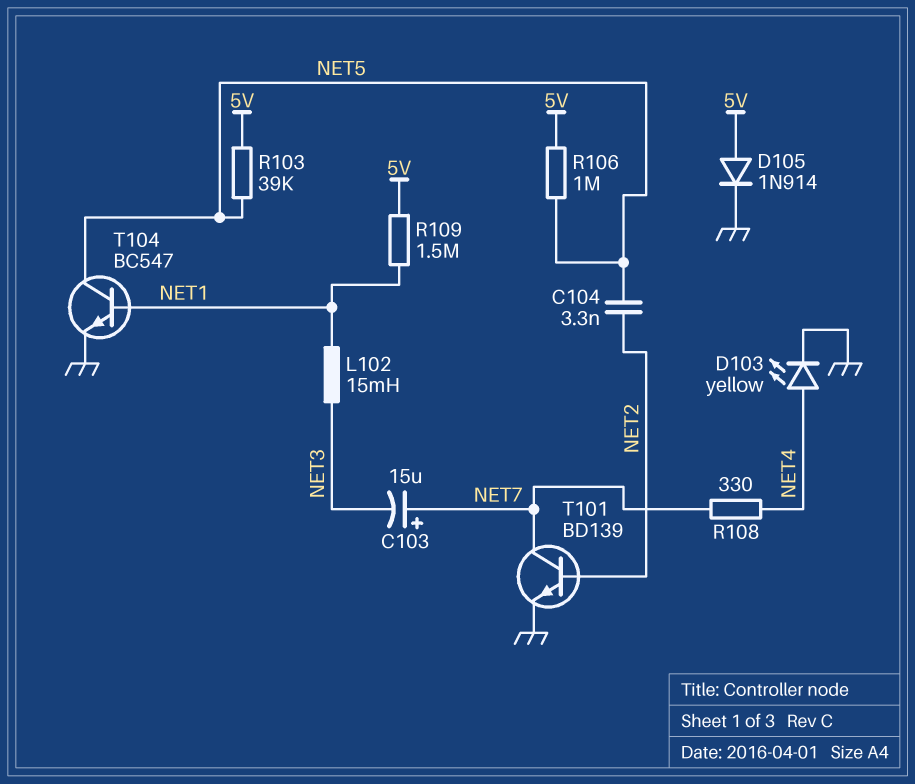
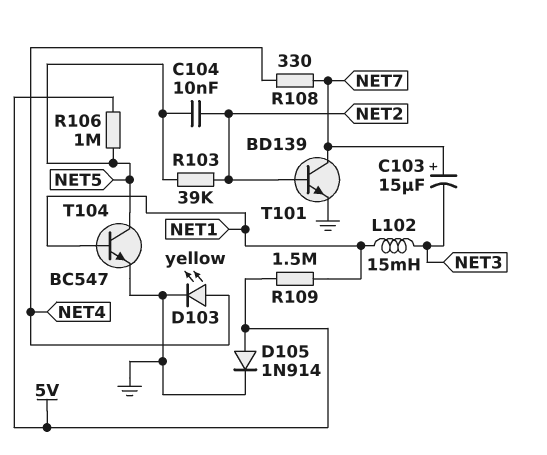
C104: 3.3nF (NET2, NET5) -> 10nF (NET2, NET5)
R103: 39k (5V, NET5) -> 39k (NET2, NET5)

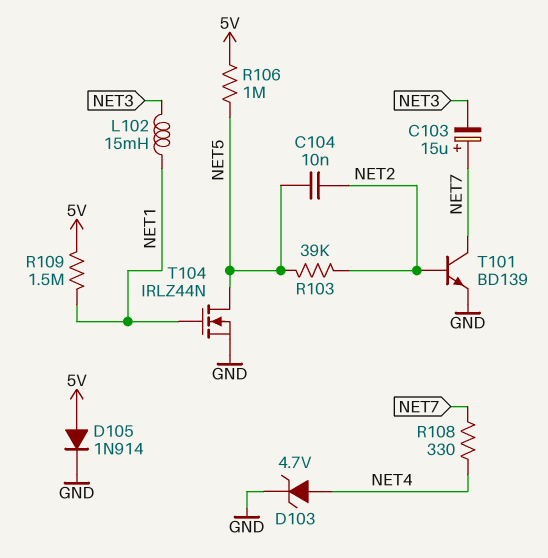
D103: LED yellow (A NET4, K GND) -> zener 4.7V (A NET4, K GND)
T104: NPN BC547 (B NET1, C NET5, E GND) -> NMOS IRLZ44N (G NET1, D NET5, S GND)

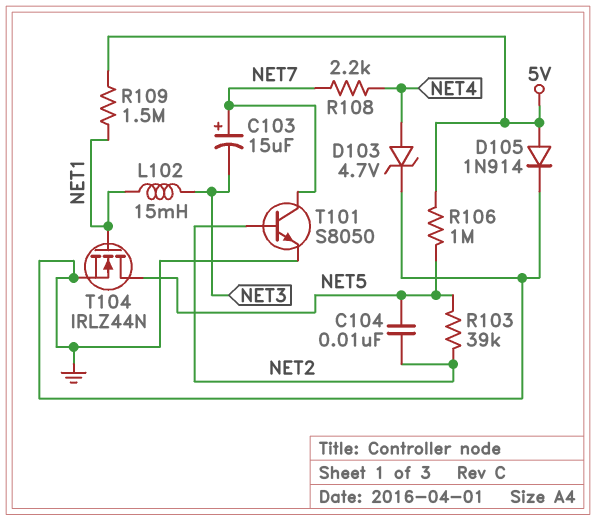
R108: 330 (NET4, NET7) -> 2.2k (NET4, NET7)
T101: NPN BD139 (B NET2, C NET7, E GND) -> NPN S8050 (B NET2, C NET7, E GND)

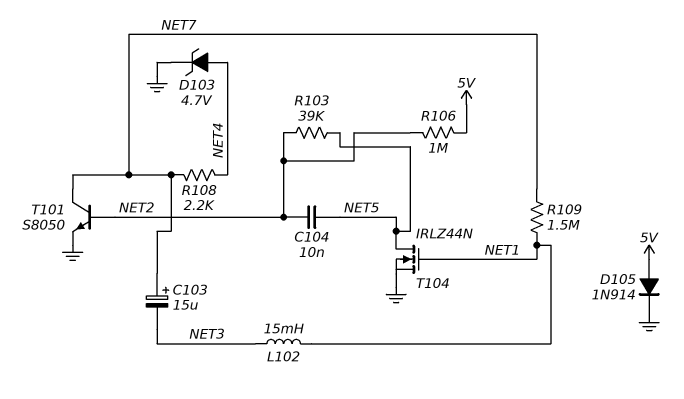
R106: 1M (5V, NET5) -> 1M (5V, NET2)
R109: 1.5M (5V, NET1) -> 1.5M (NET1, NET7)

